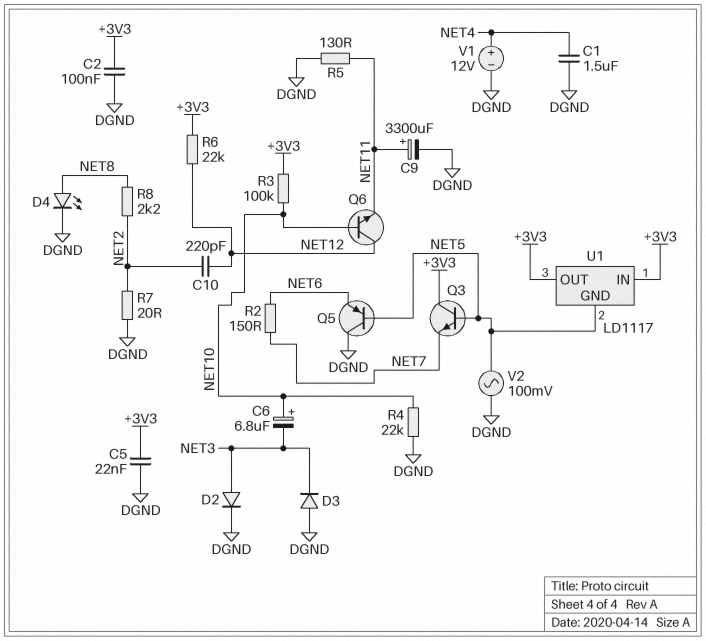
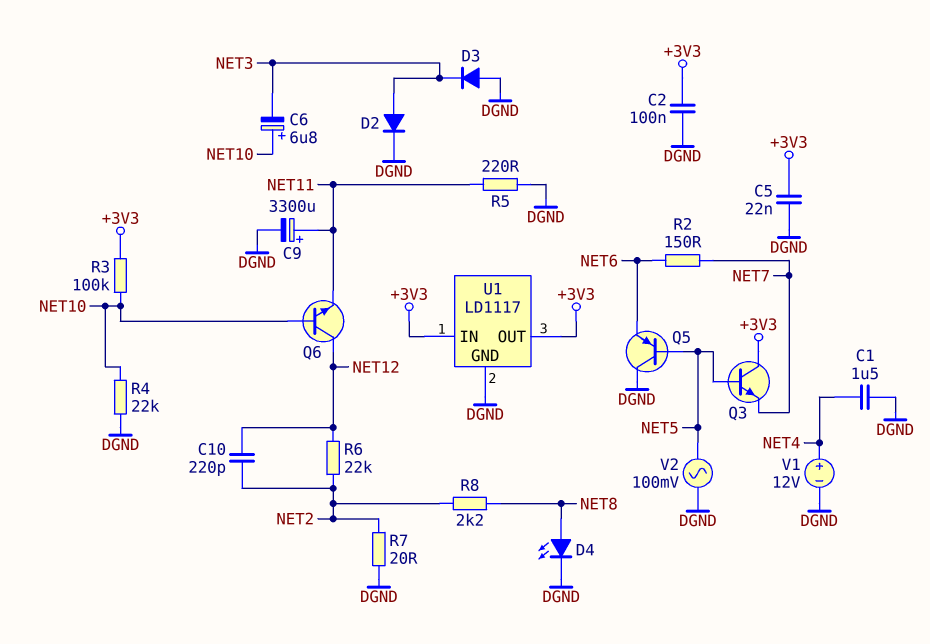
R5: 130 (DGND, NET11) -> 220 (DGND, NET11)
R6: 22k (+3V3, NET12) -> 22k (NET2, NET12)
U1 pin GND: NET5 -> DGND

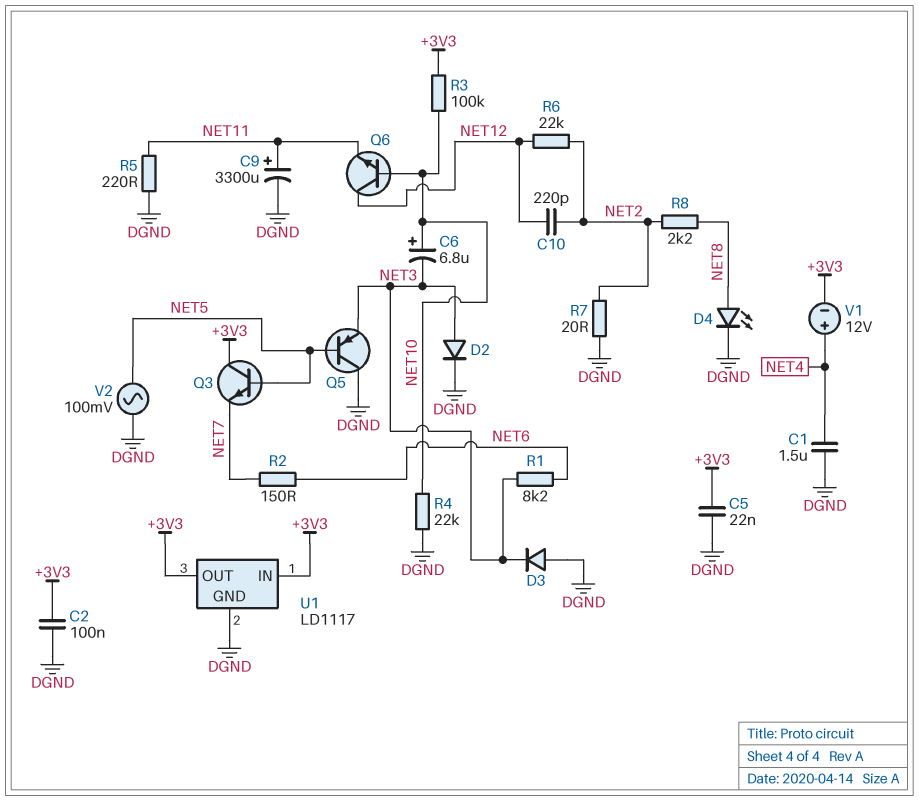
Q5: PNP (B NET5, C DGND, E NET6) -> PNP (B NET5, C DGND, E NET3)
R1: none -> 8.2k (NET3, NET6)
V1: 12V (plus NET4, minus DGND) -> 12V (plus NET4, minus +3V3)

